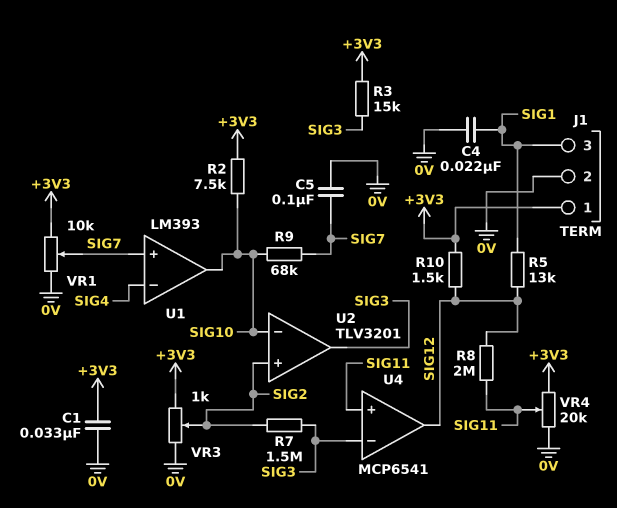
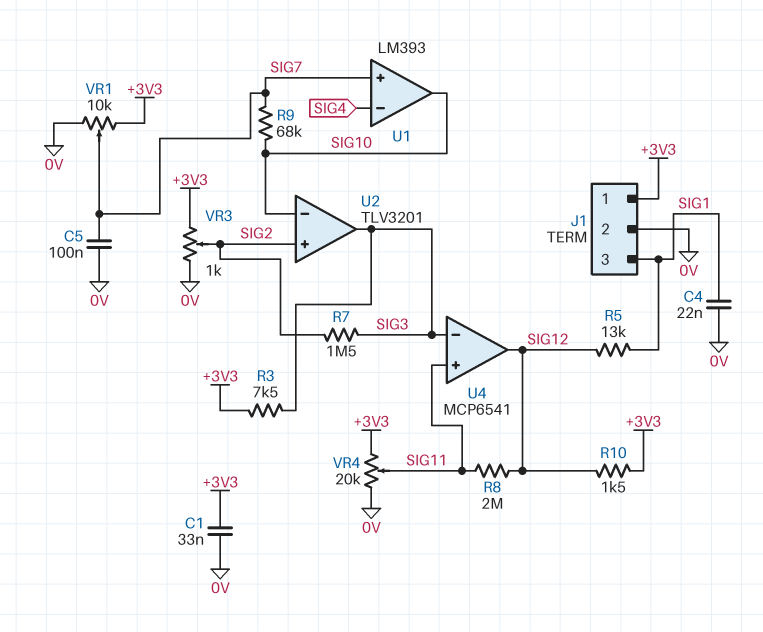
R2: 7.5k (+3V3, SIG10) -> none
R3: 15k (+3V3, SIG3) -> 7.5k (+3V3, SIG3)

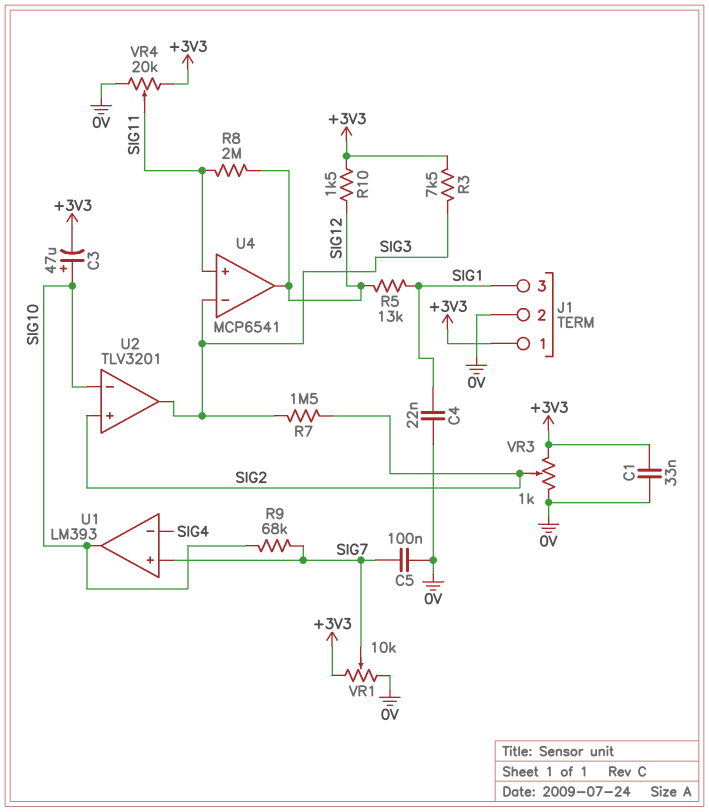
C3: none -> 47uF (plus SIG10, minus +3V3)

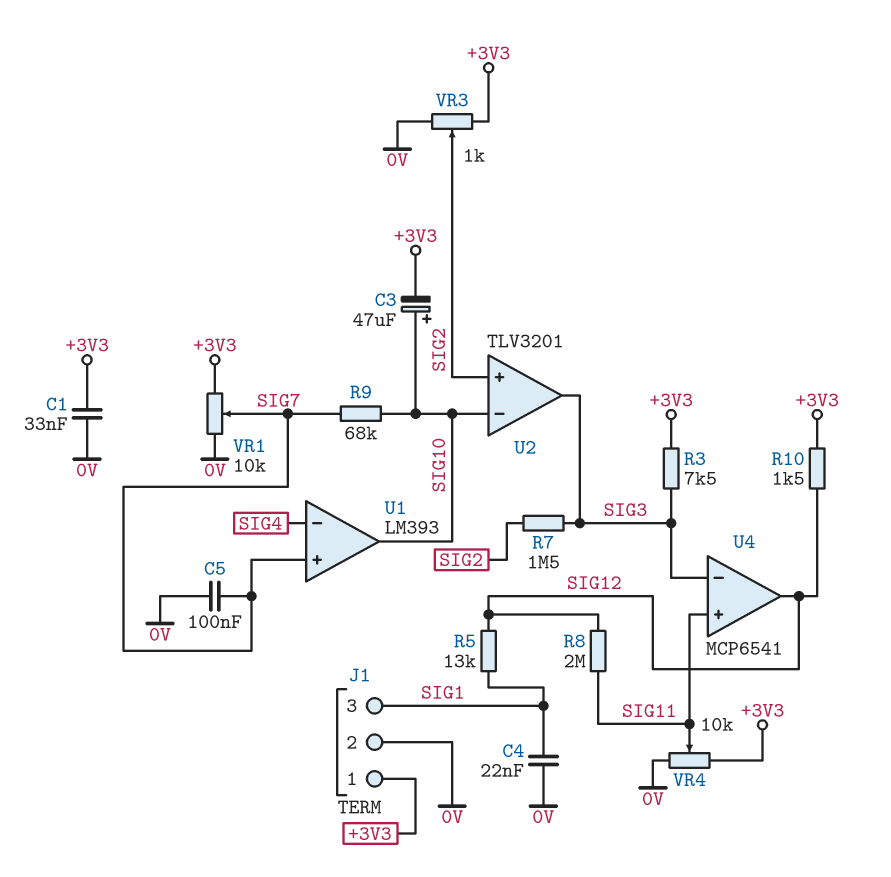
VR4: 20k (+3V3, 0V, wiper SIG11) -> 10k (+3V3, 0V, wiper SIG11)

